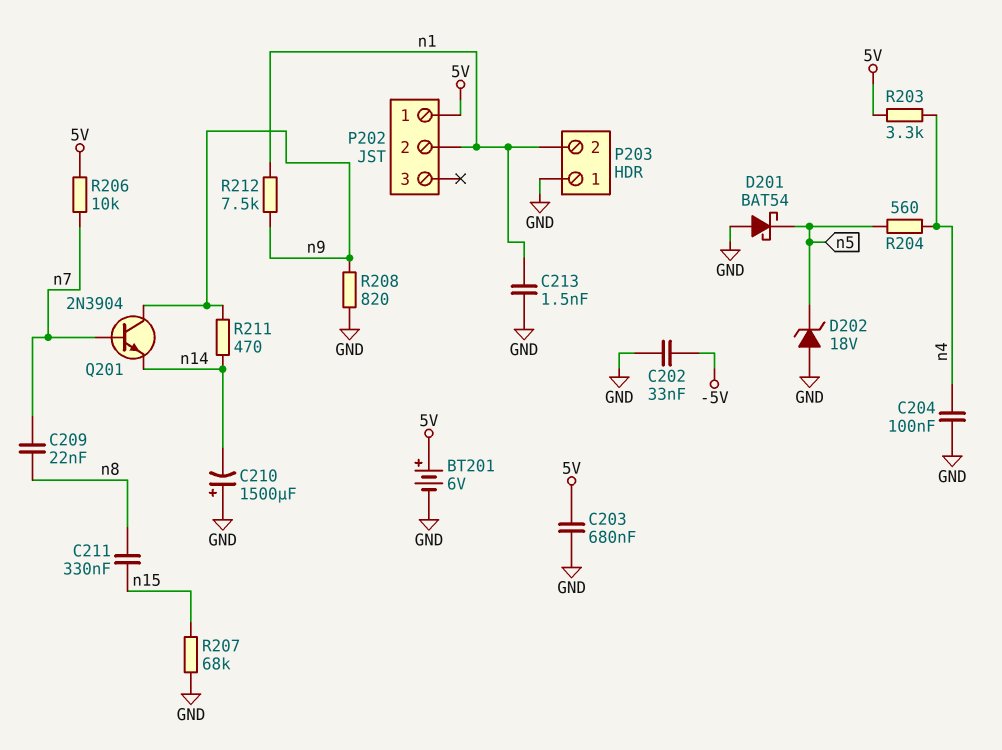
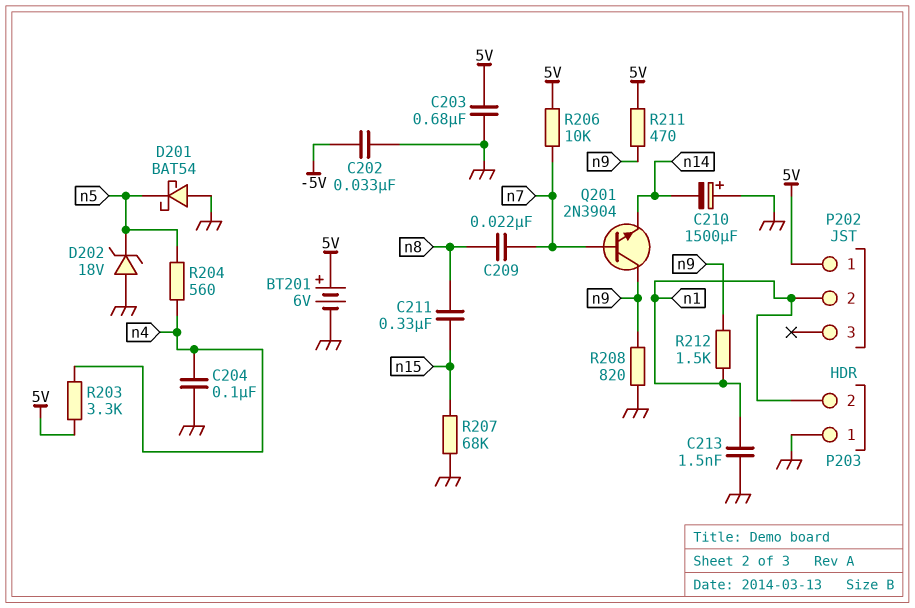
R211: 470 (n9, n14) -> 470 (5V, n9)
R212: 7.5k (n1, n9) -> 1.5k (n1, n9)

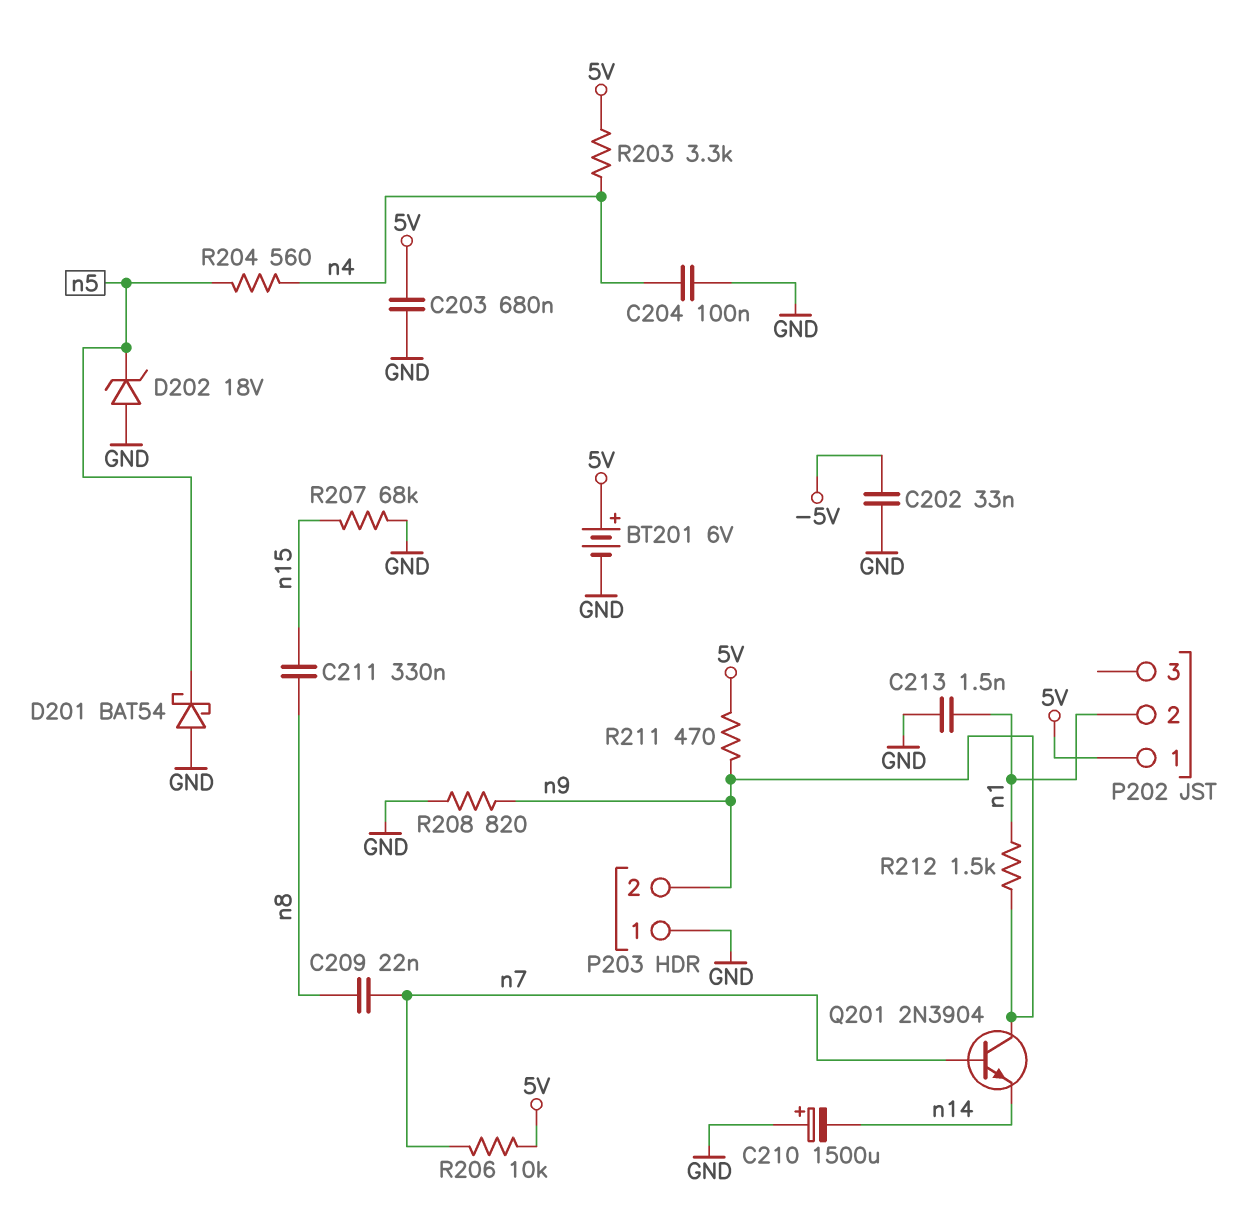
P203 pin 2: n1 -> n9

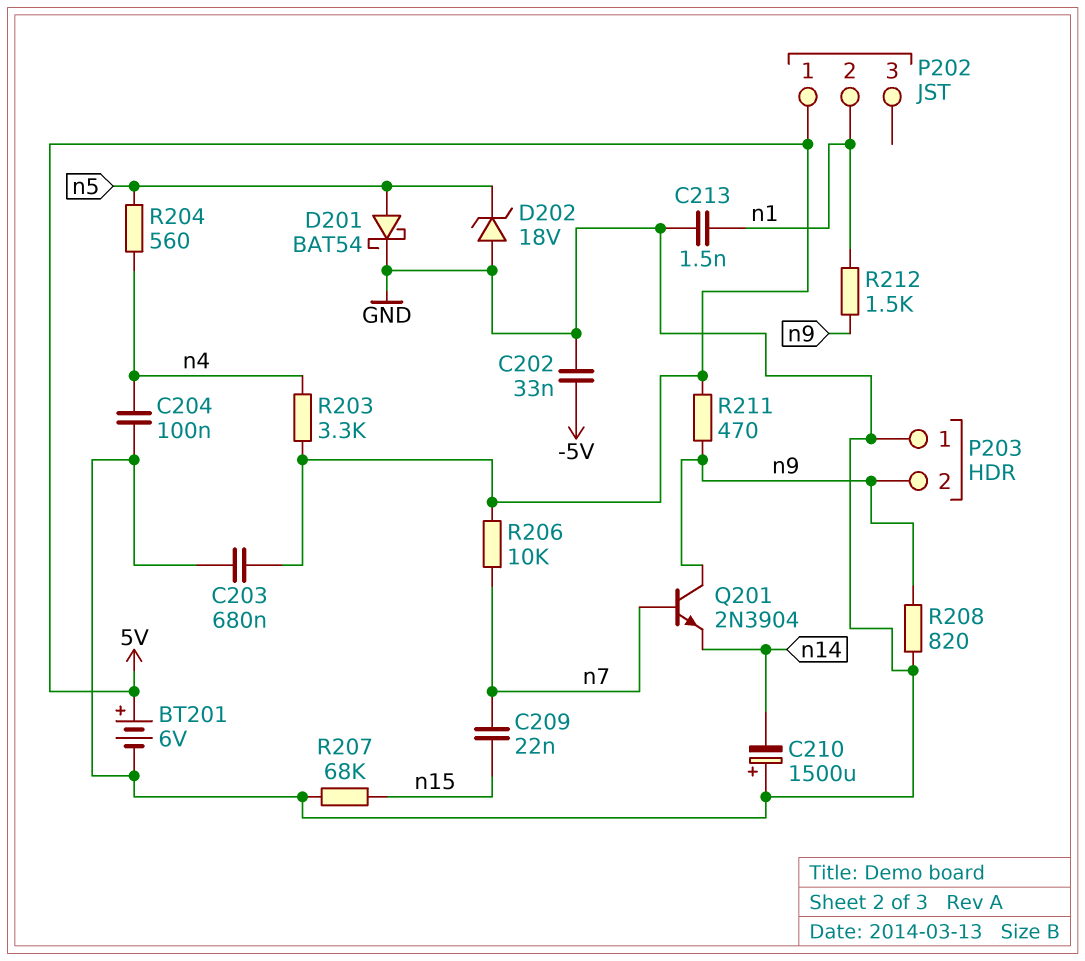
C209: 22nF (n7, n8) -> 22nF (n7, n15)
C211: 330nF (n8, n15) -> none
D201: schottky BAT54 (A GND, K n5) -> schottky BAT54 (A n5, K GND)

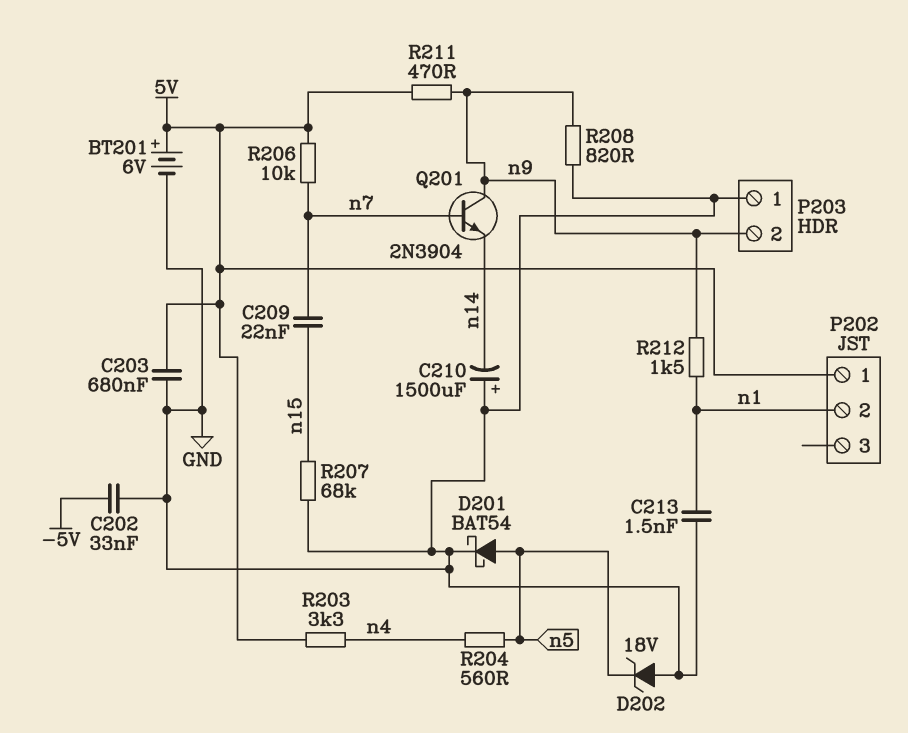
C204: 100nF (GND, n4) -> none

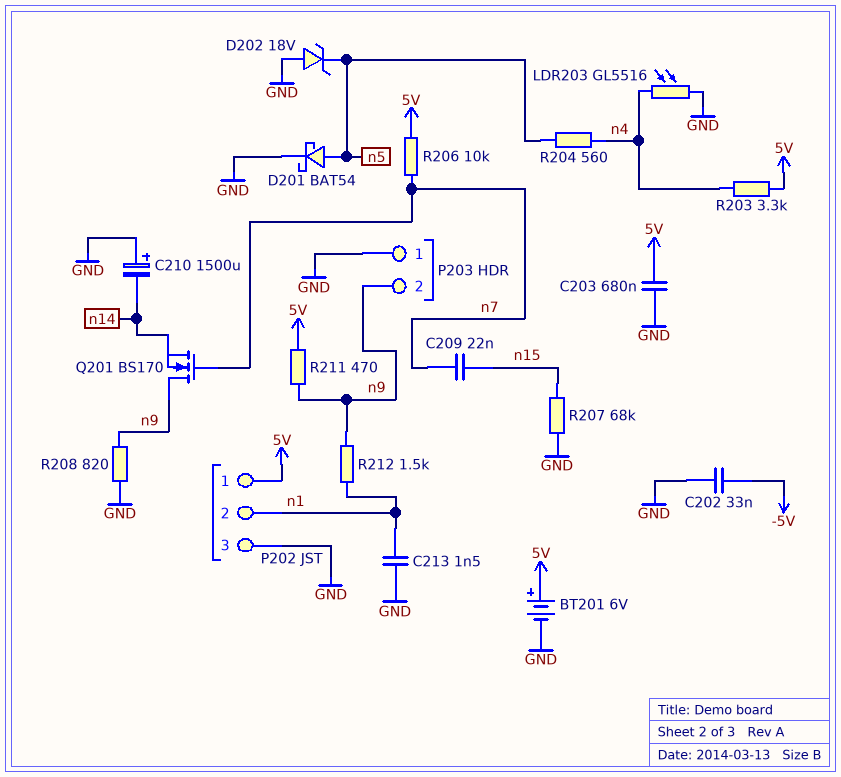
LDR203: none -> GL5516 (GND, n4)
P202 pin 3: none -> GND
Q201: NPN 2N3904 (B n7, C n9, E n14) -> NMOS BS170 (G n7, D n9, S n14)

